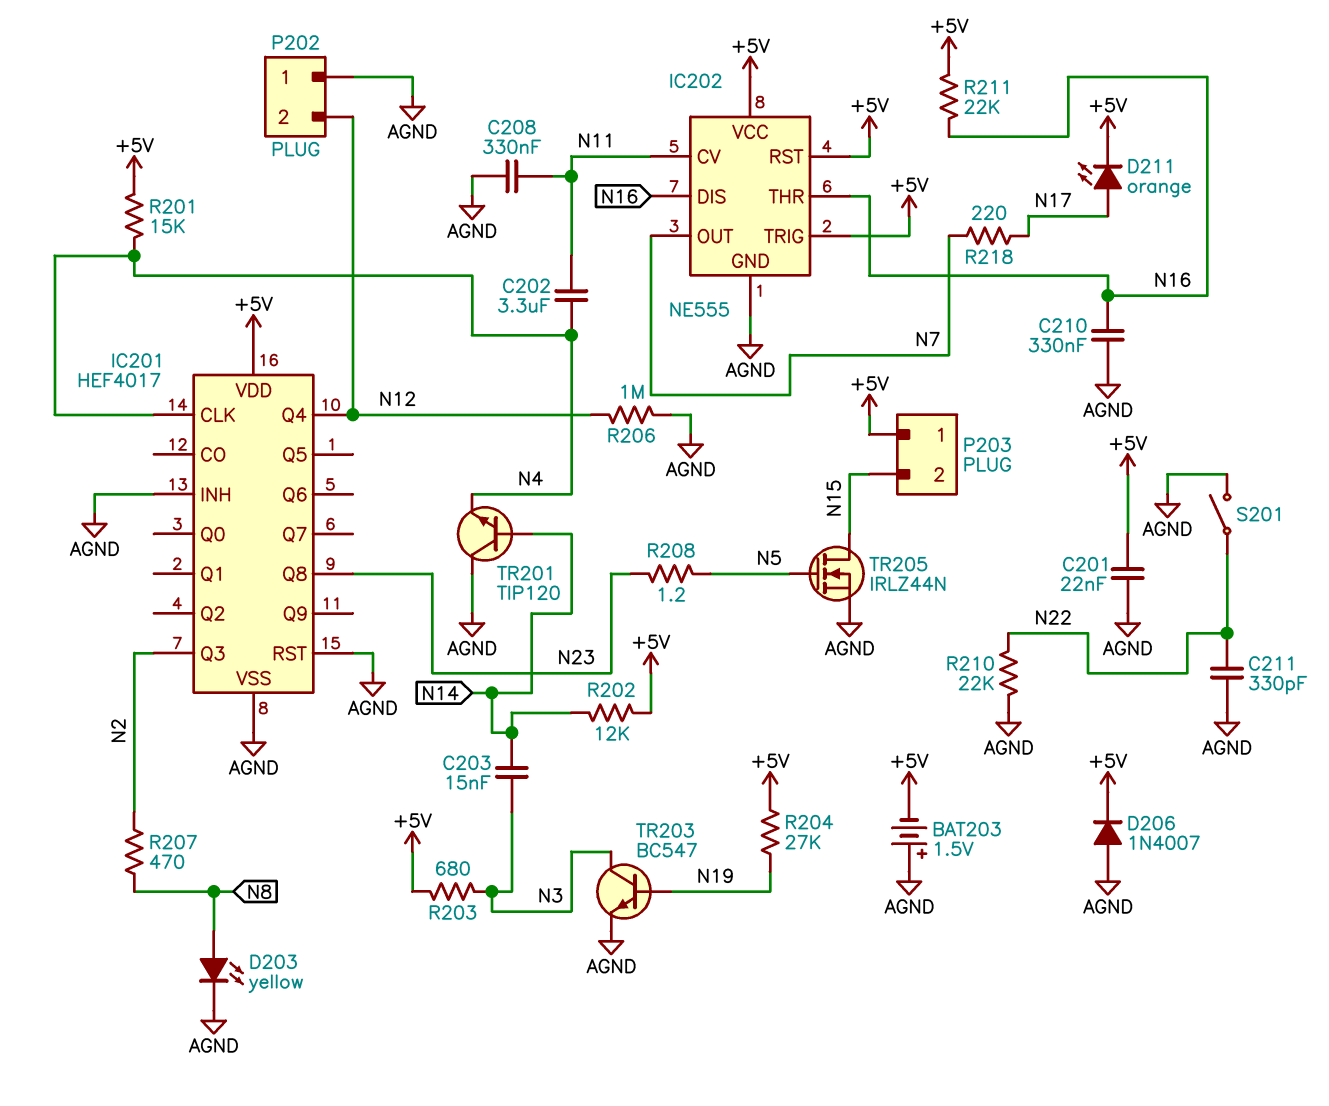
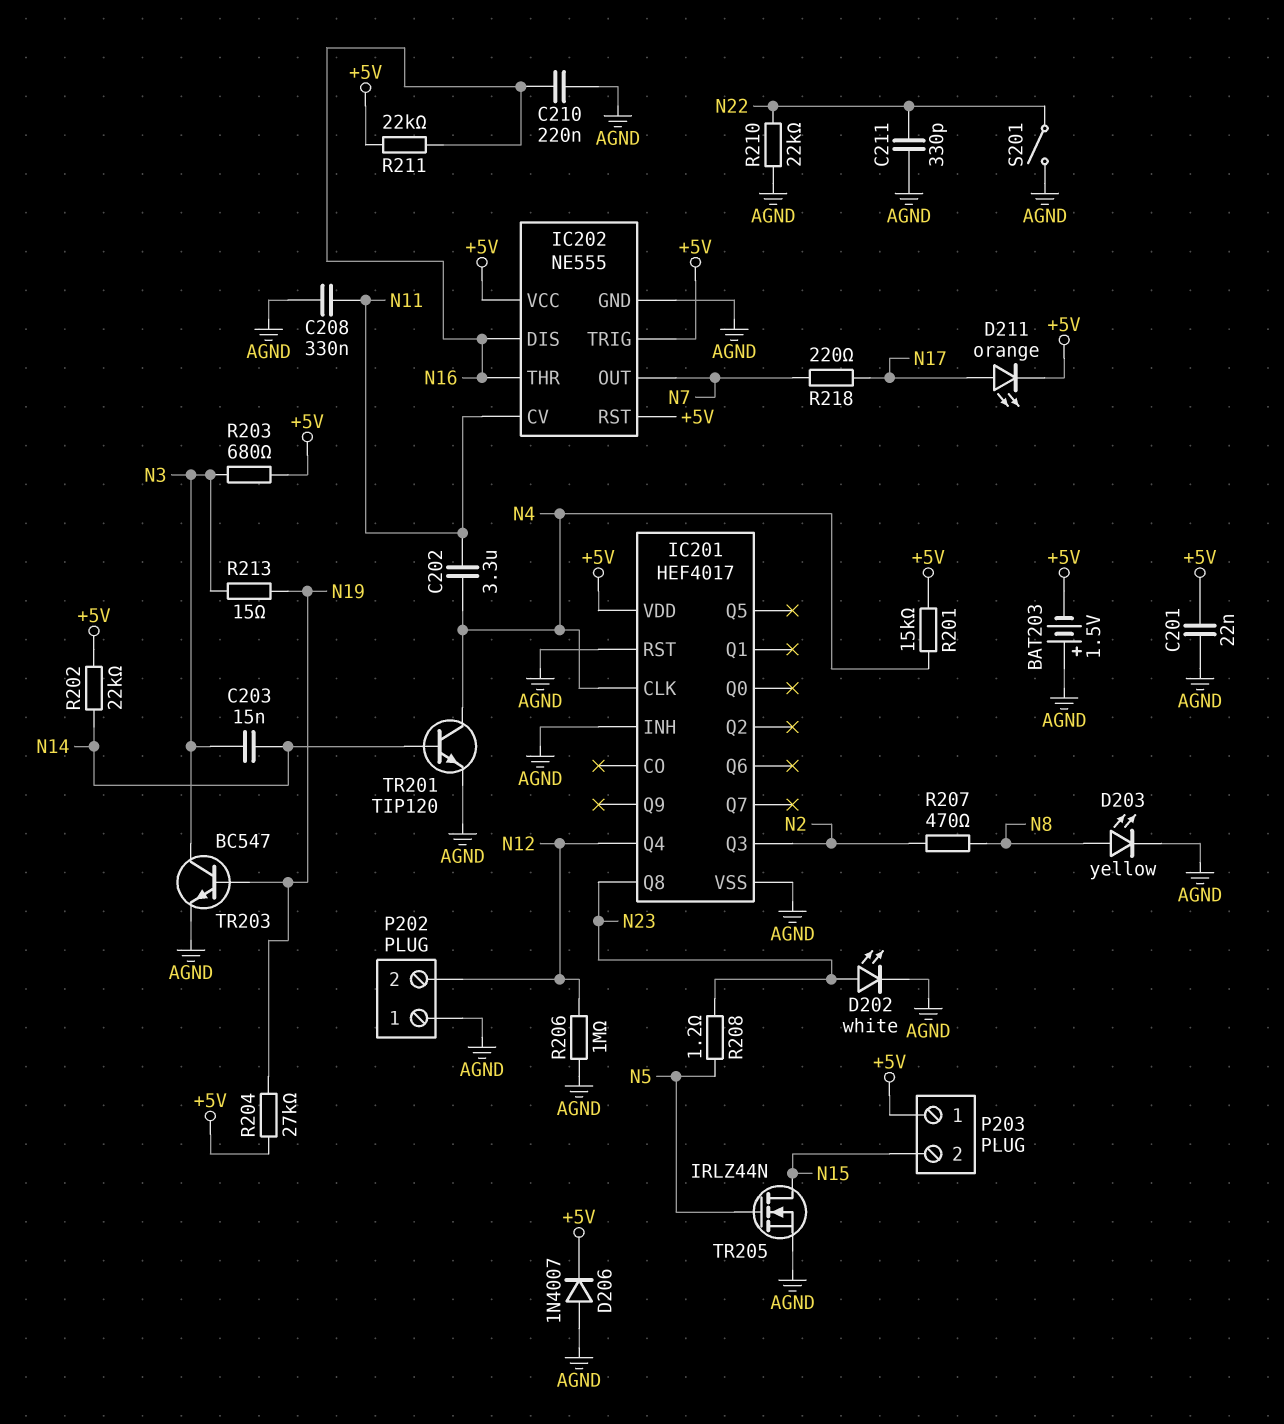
C210: 330nF (AGND, N16) -> 220nF (AGND, N16)
D202: none -> LED white (A N23, K AGND)
R202: 12k (+5V, N14) -> 22k (+5V, N14)
R213: none -> 15 (N3, N19)
TR201: NPN TIP120 (B N14, C AGND, E N4) -> NPN TIP120 (B N14, C N4, E AGND)

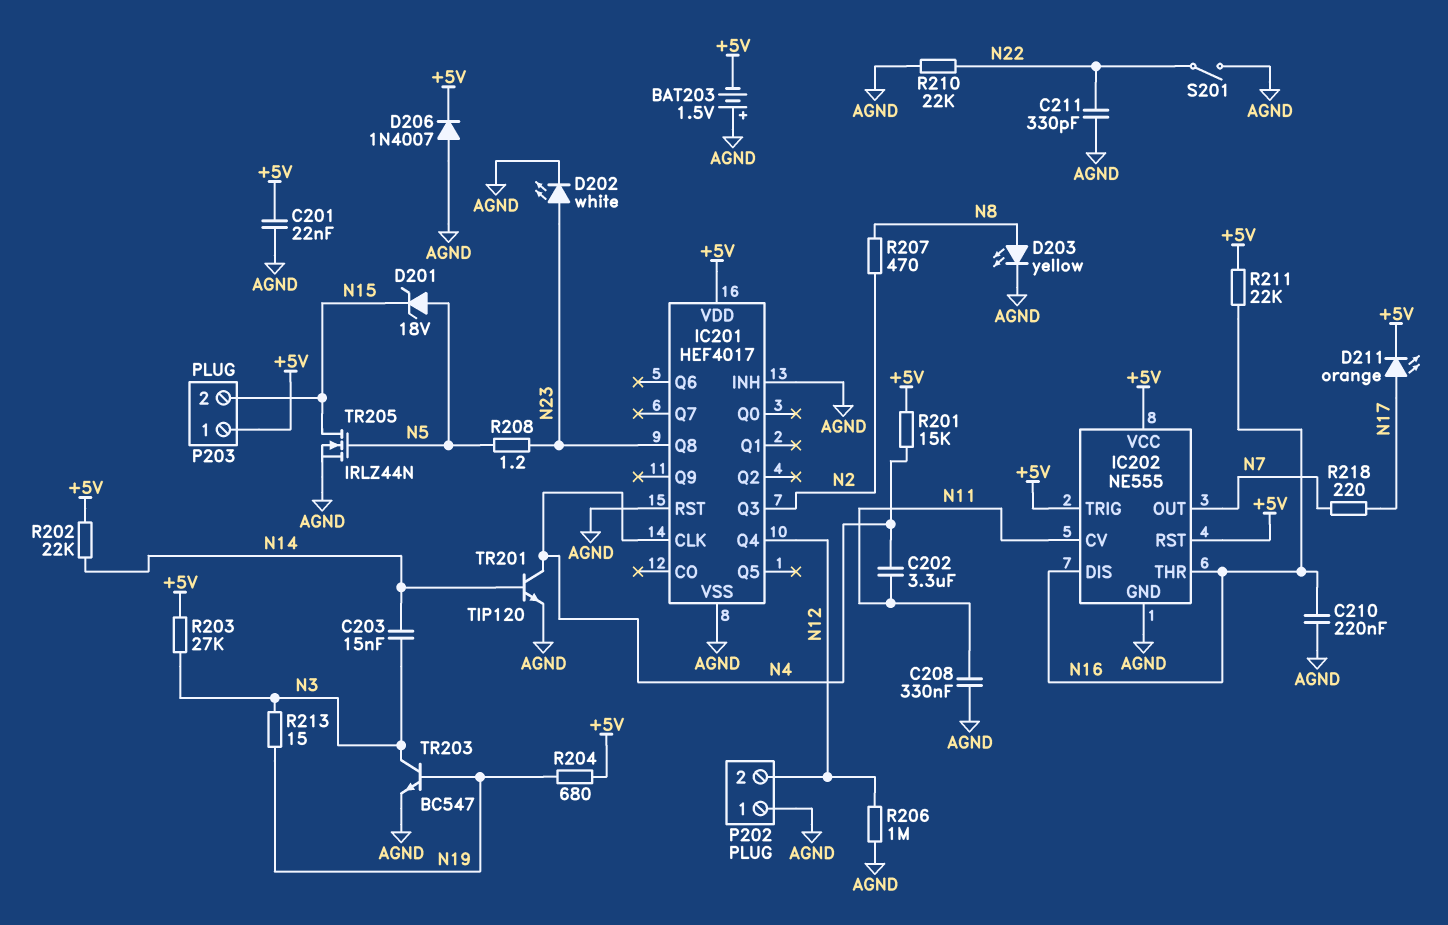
D201: none -> zener 18V (A N5, K N15)
R203: 680 (+5V, N3) -> 27k (+5V, N3)
R204: 27k (+5V, N19) -> 680 (+5V, N19)

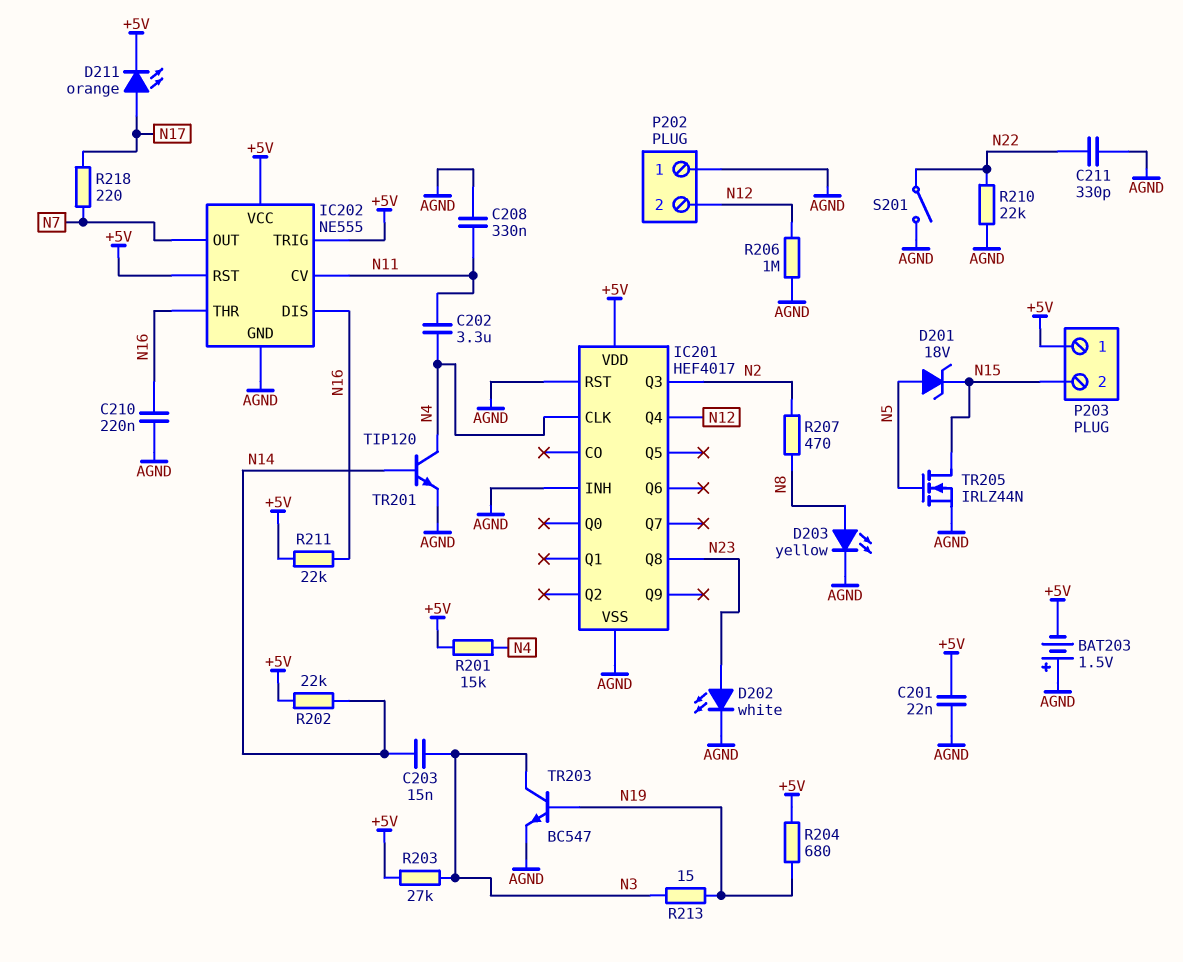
D206: diode 1N4007 (A AGND, K +5V) -> none
R208: 1.2 (N5, N23) -> none

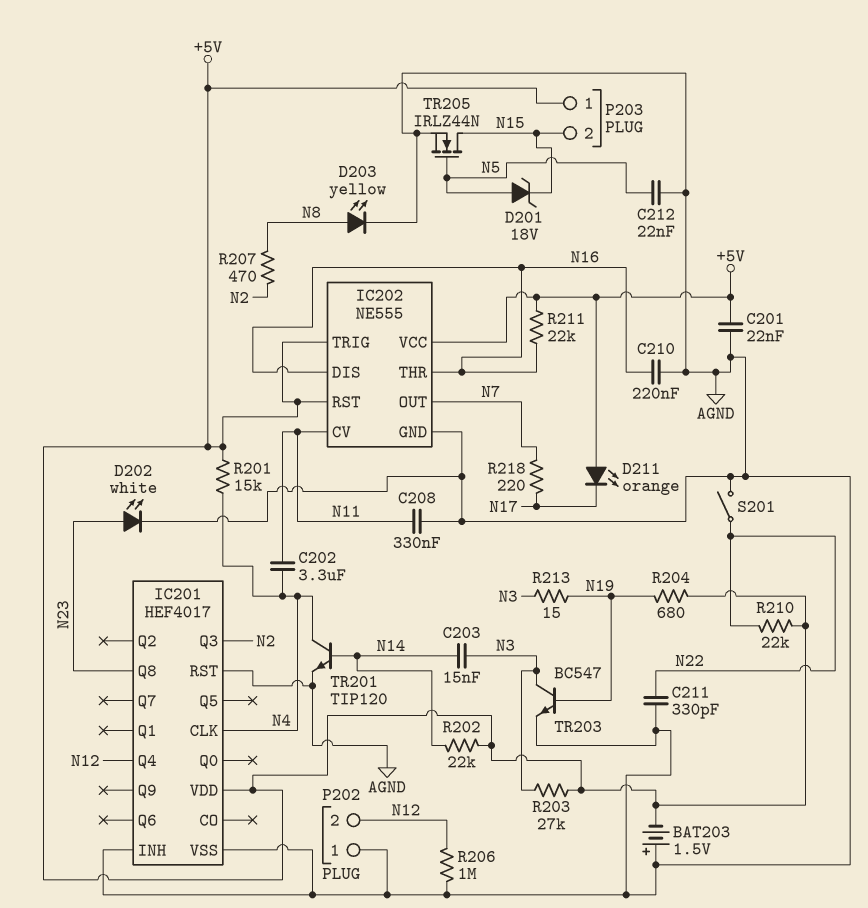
C212: none -> 22nF (AGND, N5)
D211: LED orange (A N17, K +5V) -> LED orange (A +5V, K N17)
R210: 22k (AGND, N22) -> 22k (+5V, N22)

